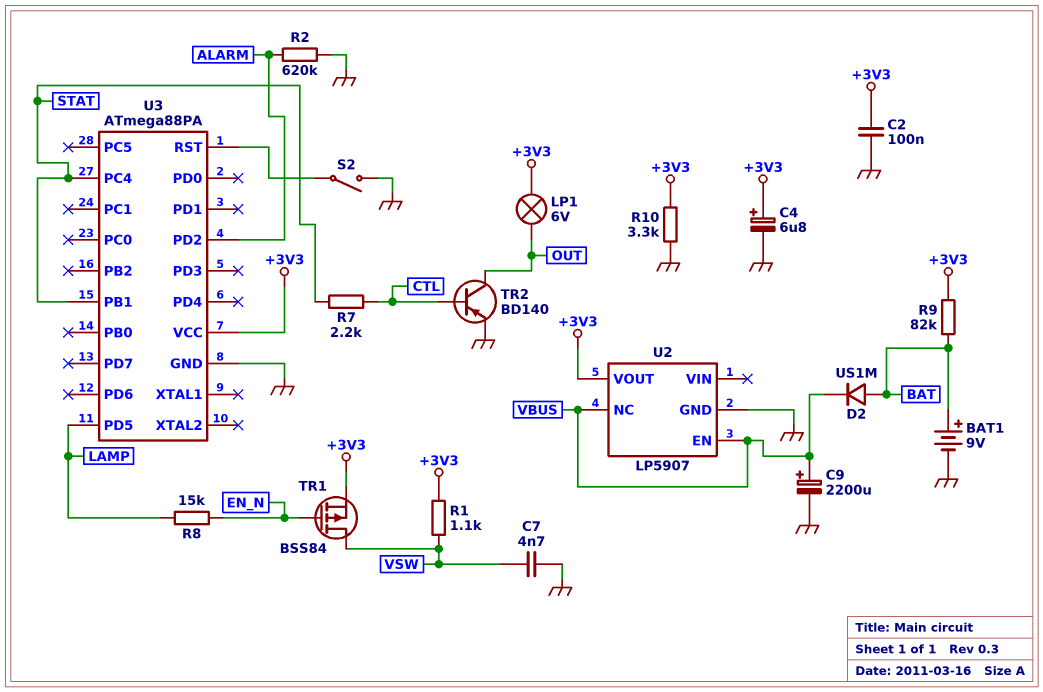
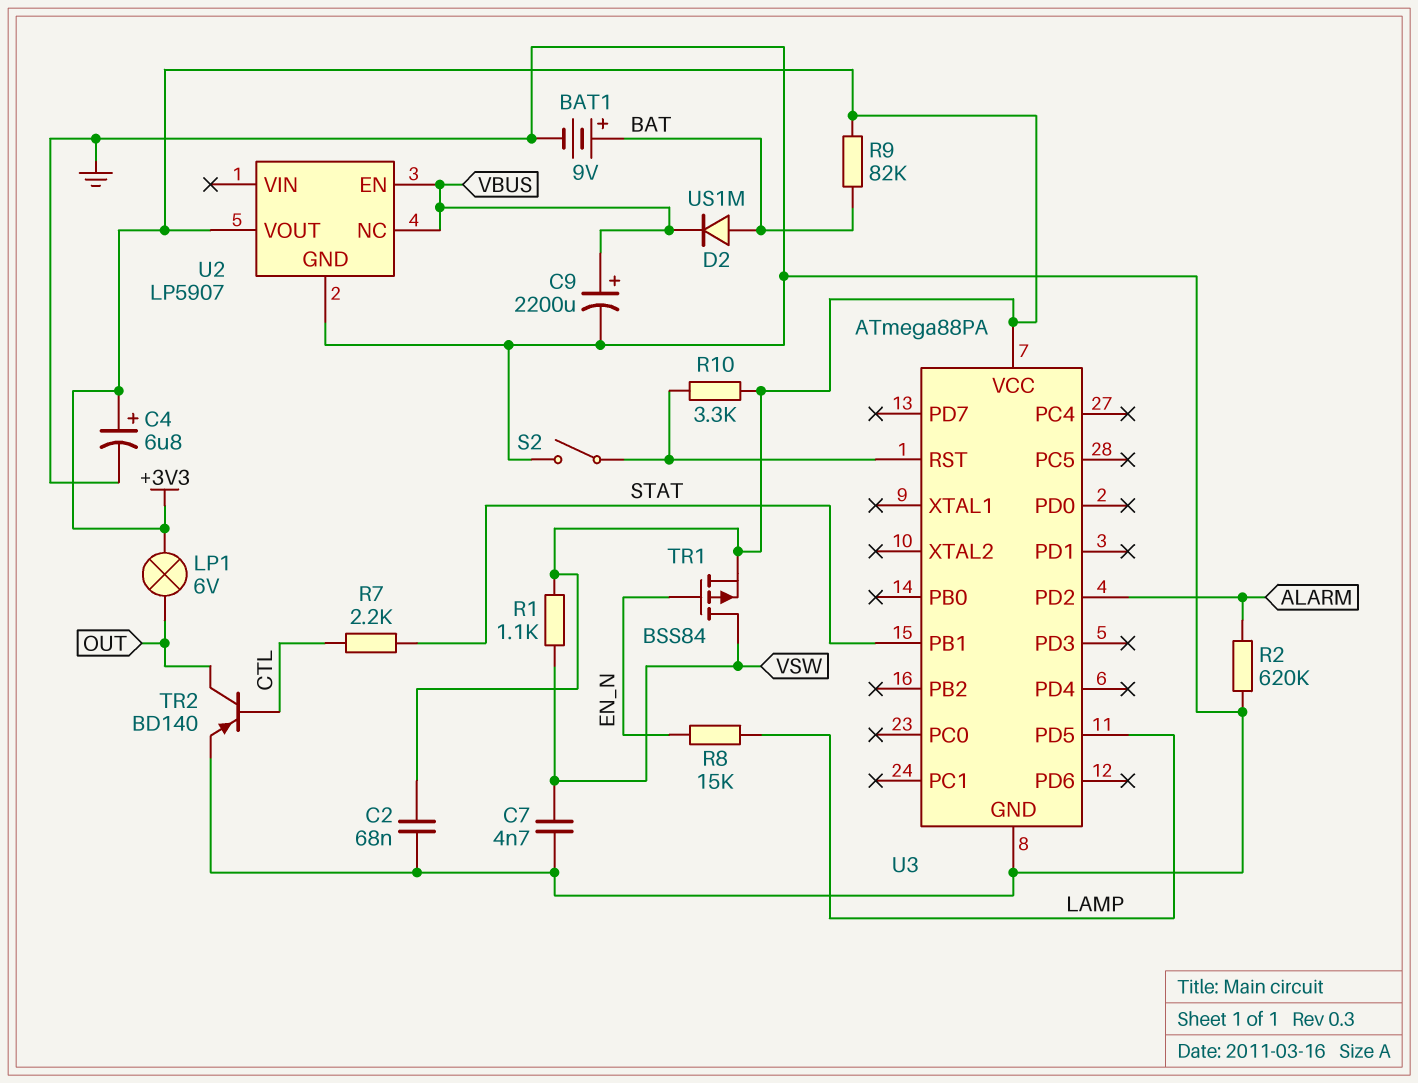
C2: 100nF (+3V3, GND) -> 68nF (+3V3, GND)
R10: 3.3k (+3V3, GND) -> 3.3k (+3V3, U3/RST)
U3 pin PC4: STAT -> none

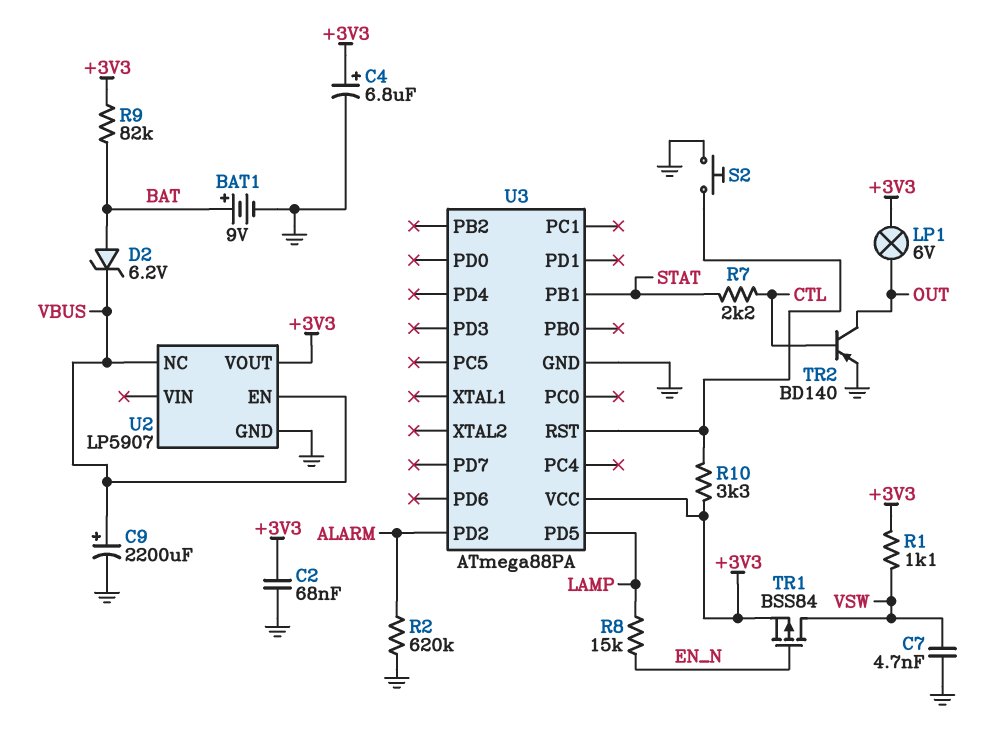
D2: diode US1M (A BAT, K VBUS) -> zener 6.2V (A BAT, K VBUS)
S2: switch (GND, U3/RST) -> button (GND, U3/RST)

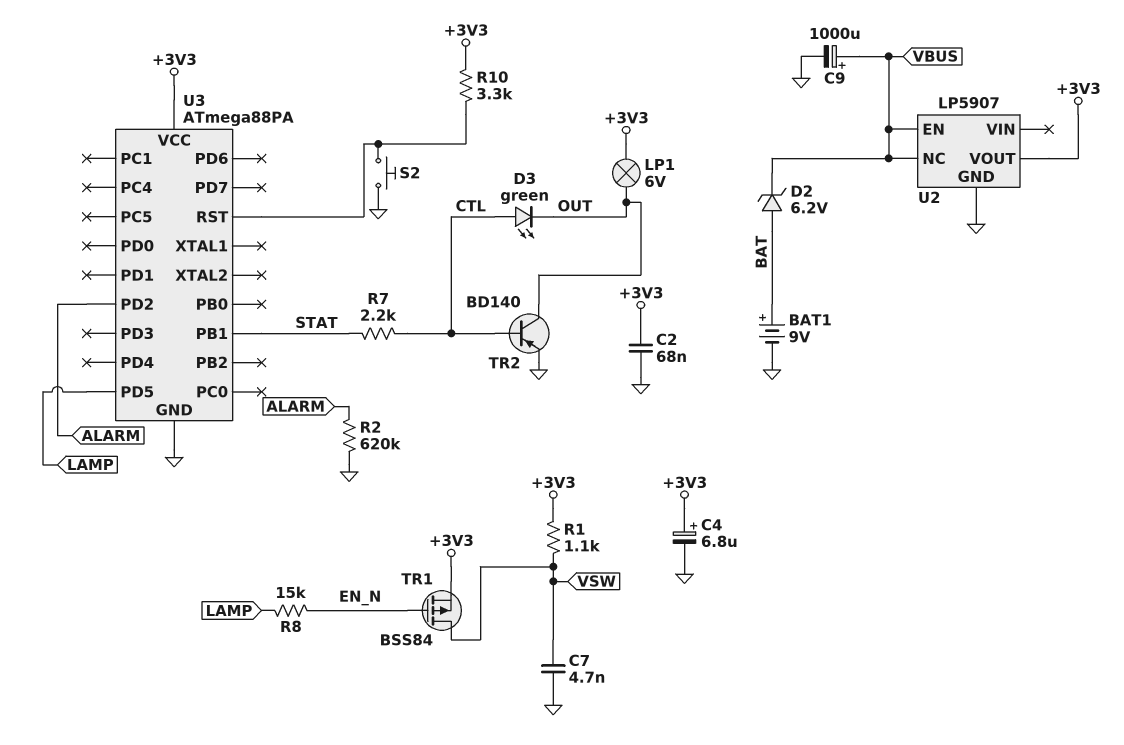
C9: 2200uF (plus VBUS, minus GND) -> 1000uF (plus VBUS, minus GND)
D3: none -> LED green (A CTL, K OUT)
R9: 82k (+3V3, BAT) -> none

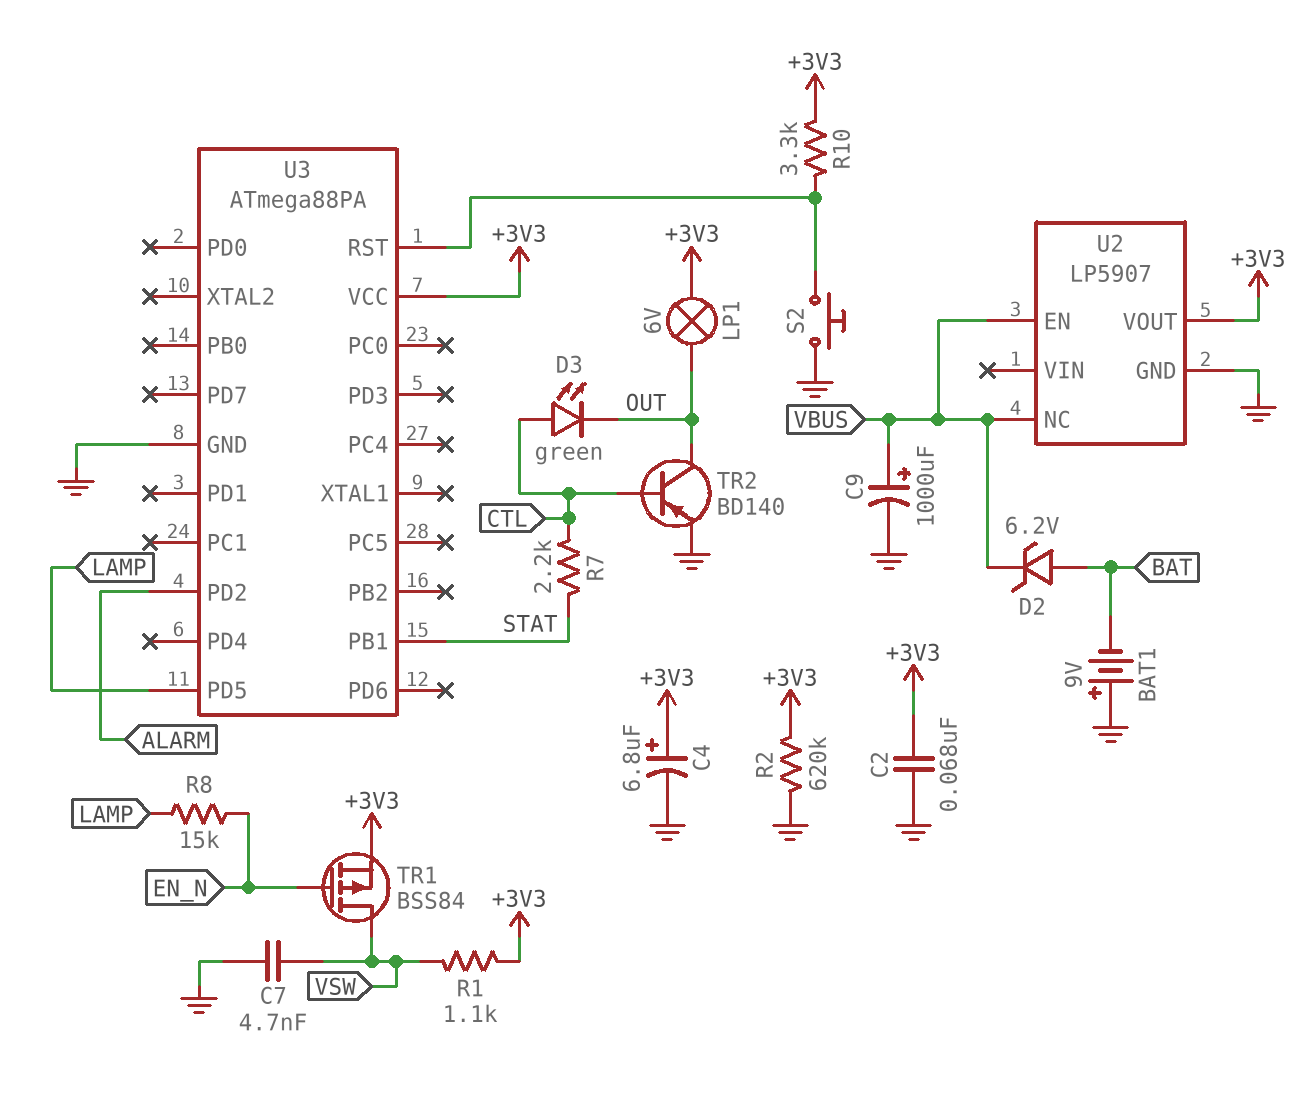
BAT1: 9V (plus BAT, minus GND) -> 9V (plus GND, minus BAT)
R2: 620k (ALARM, GND) -> 620k (+3V3, GND)

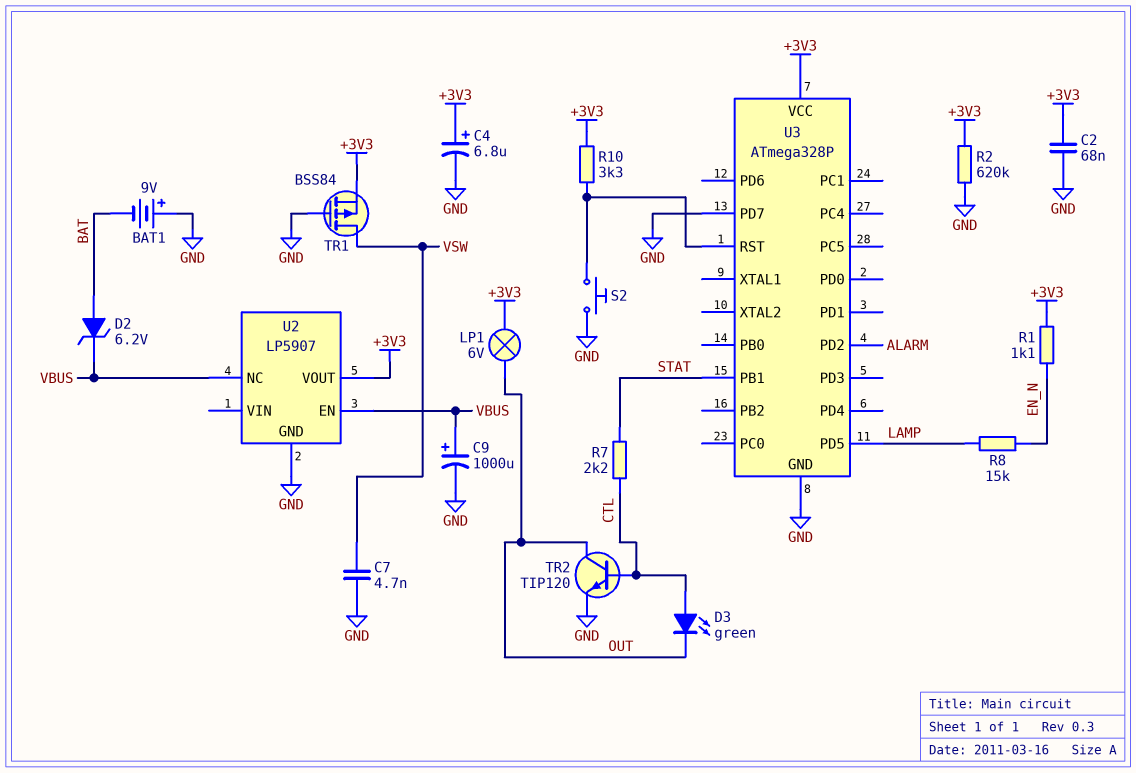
R1: 1.1k (+3V3, VSW) -> 1.1k (+3V3, EN_N)
TR1: PMOS BSS84 (G EN_N, D VSW, S +3V3) -> PMOS BSS84 (G GND, D VSW, S +3V3)
TR2: PNP BD140 (B CTL, C OUT, E GND) -> NPN TIP120 (B CTL, C OUT, E GND)
U3: ATmega88PA -> ATmega328P
U3 pin PD7: none -> GND

